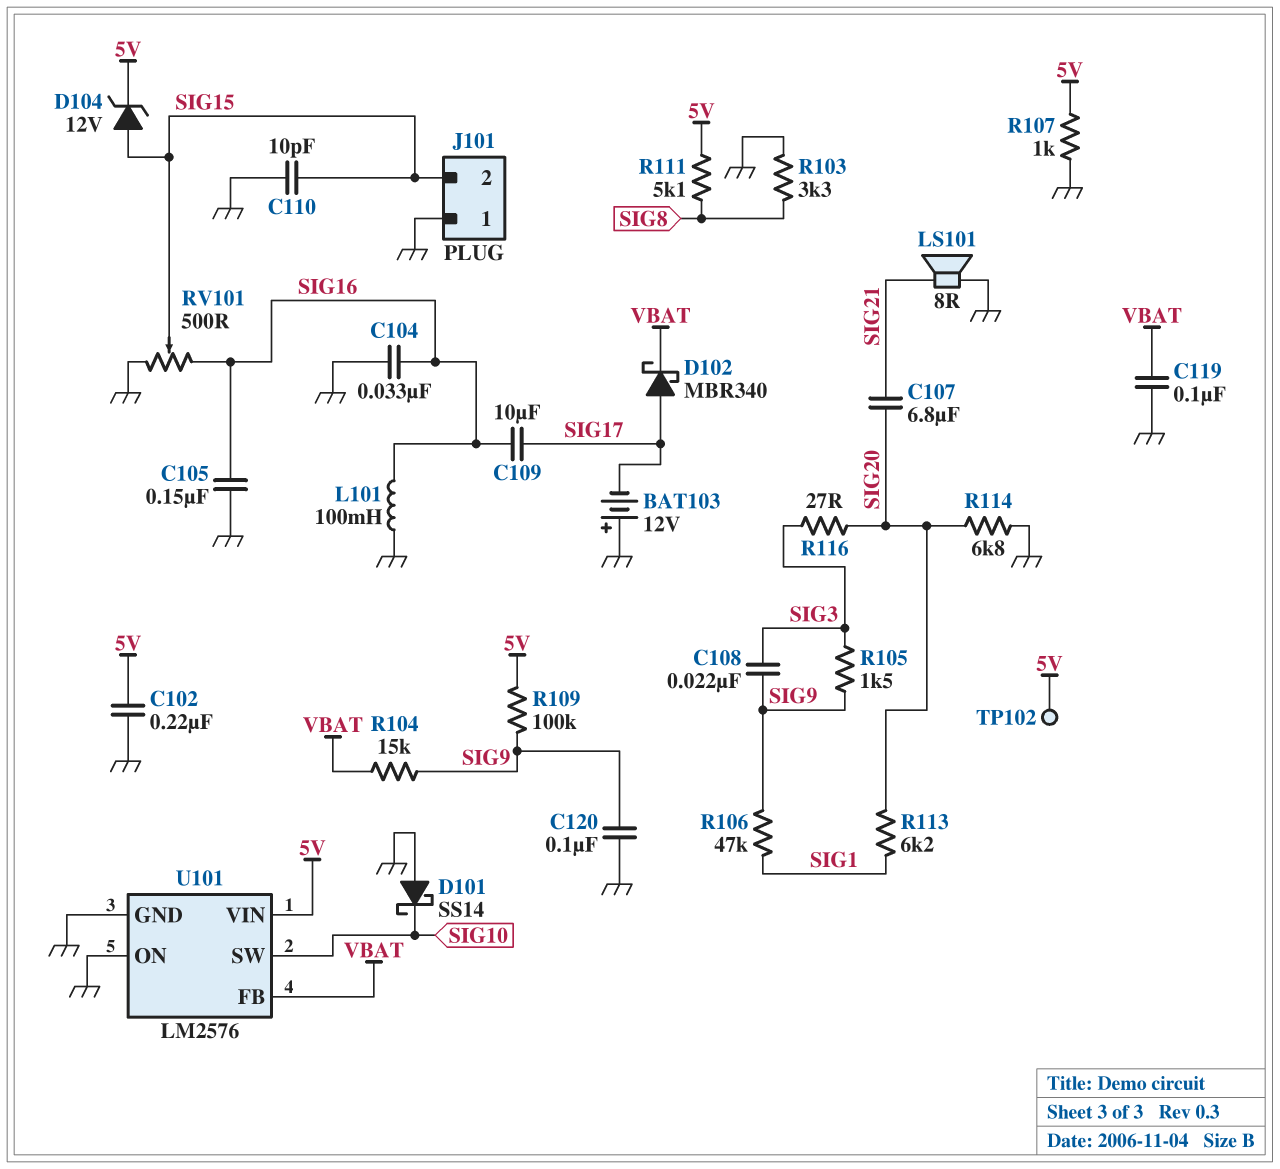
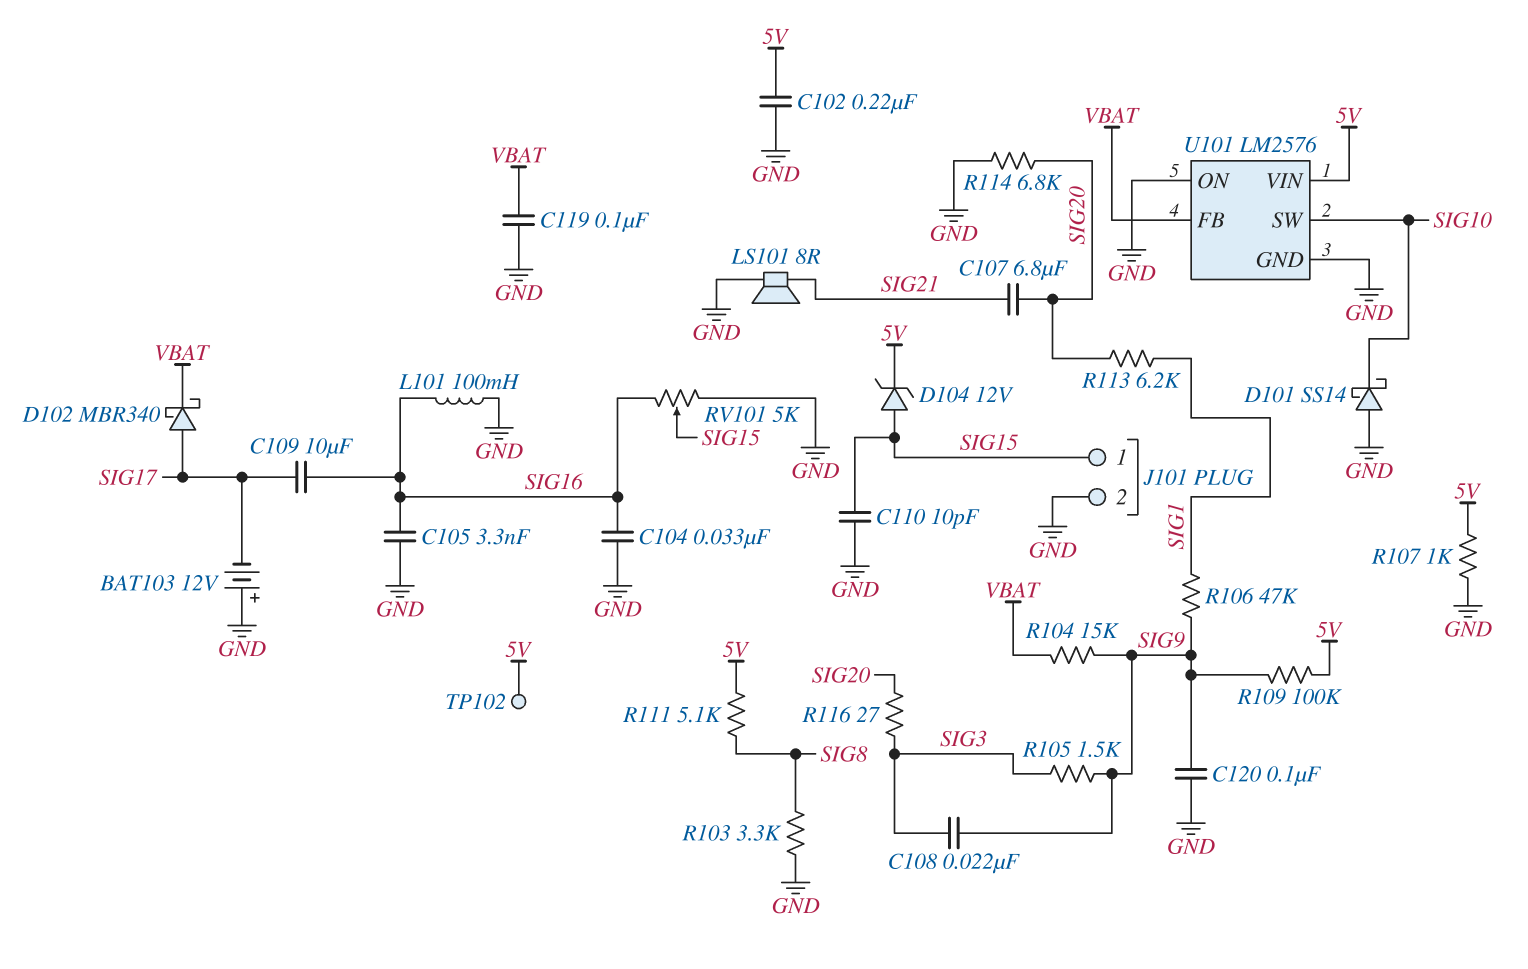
C105: 150nF (GND, SIG16) -> 3.3nF (GND, SIG16)
J101 pin 1: GND -> SIG15
J101 pin 2: SIG15 -> GND
RV101: 500 (GND, SIG16, wiper SIG15) -> 5k (GND, SIG16, wiper SIG15)

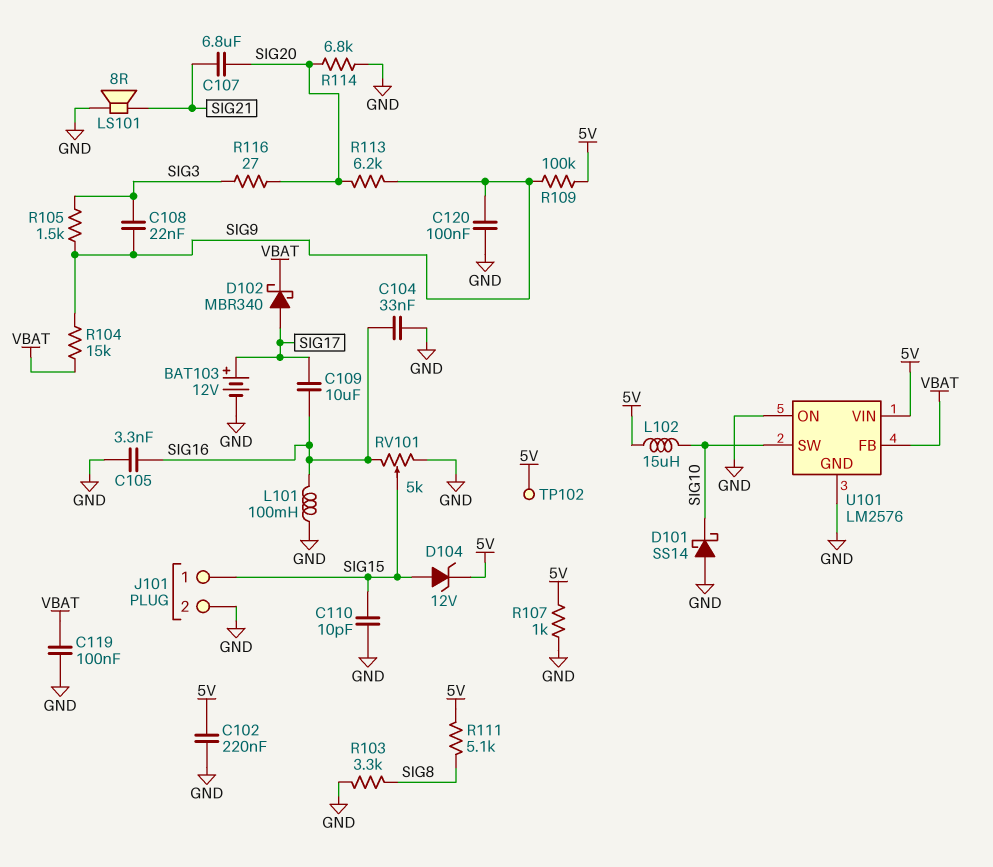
BAT103: 12V (plus GND, minus SIG17) -> 12V (plus SIG17, minus GND)
L102: none -> 15uH (5V, SIG10)
R106: 47k (SIG1, SIG9) -> none
R113: 6.2k (SIG1, SIG20) -> 6.2k (SIG9, SIG20)

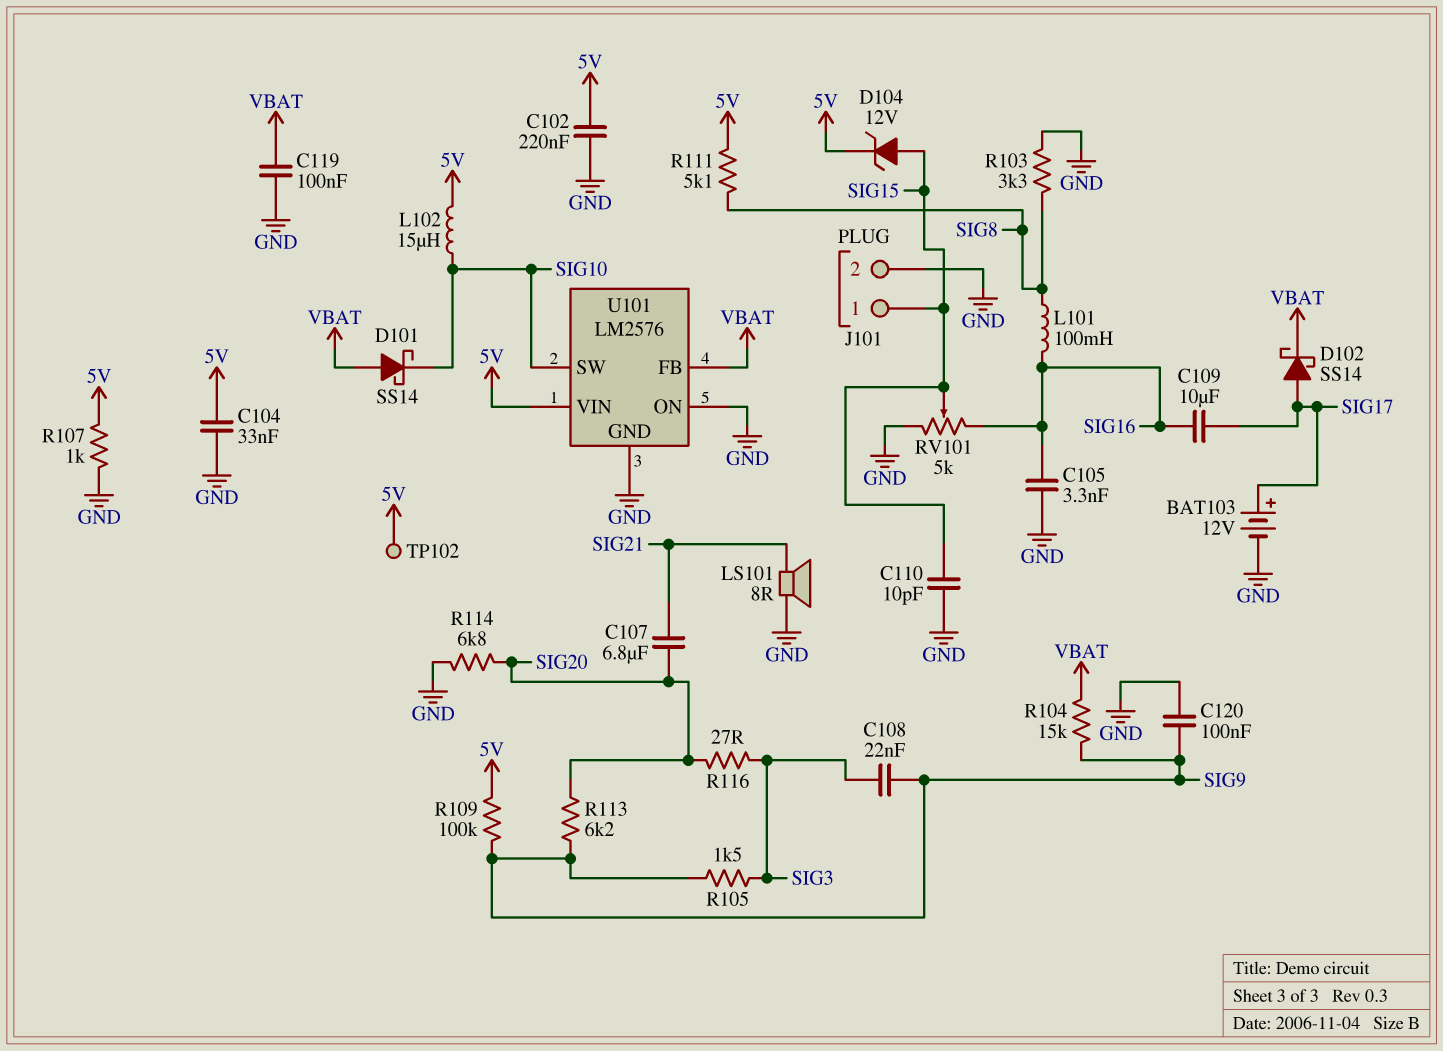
C104: 33nF (GND, SIG16) -> 33nF (5V, GND)
D101: schottky SS14 (A GND, K SIG10) -> schottky SS14 (A VBAT, K SIG10)
D102: schottky MBR340 (A SIG17, K VBAT) -> schottky SS14 (A SIG17, K VBAT)
L101: 100mH (GND, SIG16) -> 100mH (SIG8, SIG16)

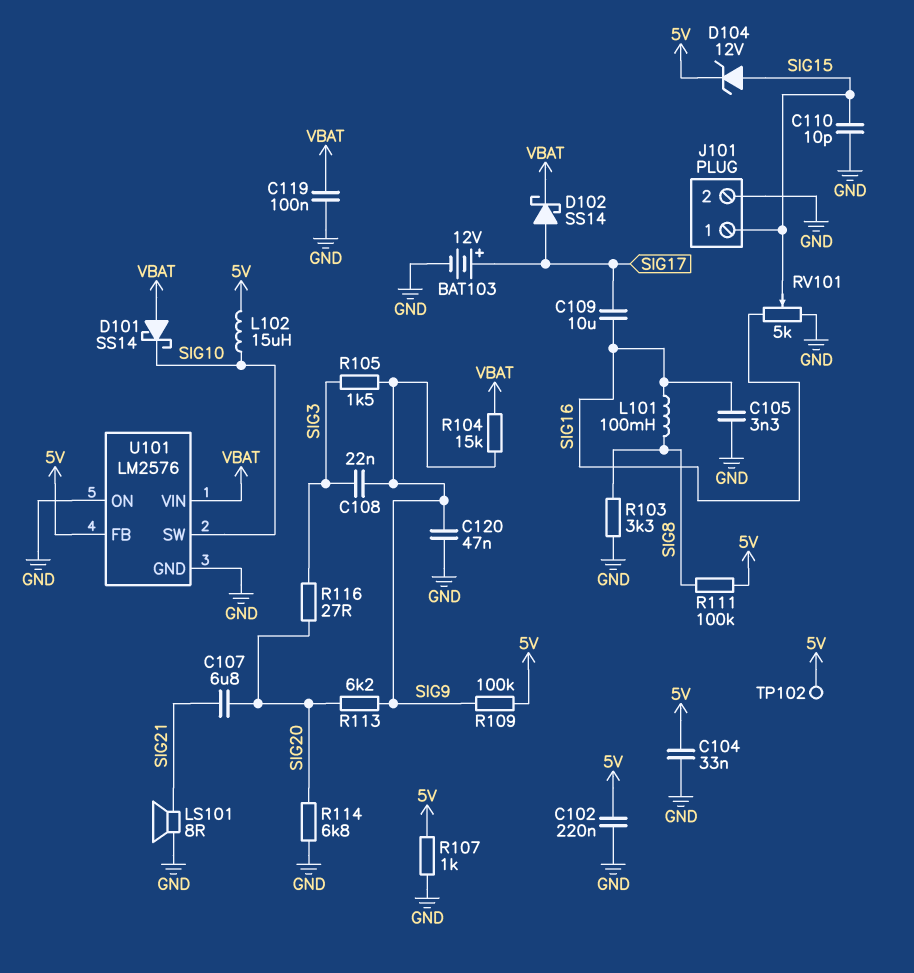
C120: 100nF (GND, SIG9) -> 47nF (GND, SIG9)
R111: 5.1k (5V, SIG8) -> 100k (5V, SIG8)
U101 pin FB: VBAT -> 5V
U101 pin VIN: 5V -> VBAT

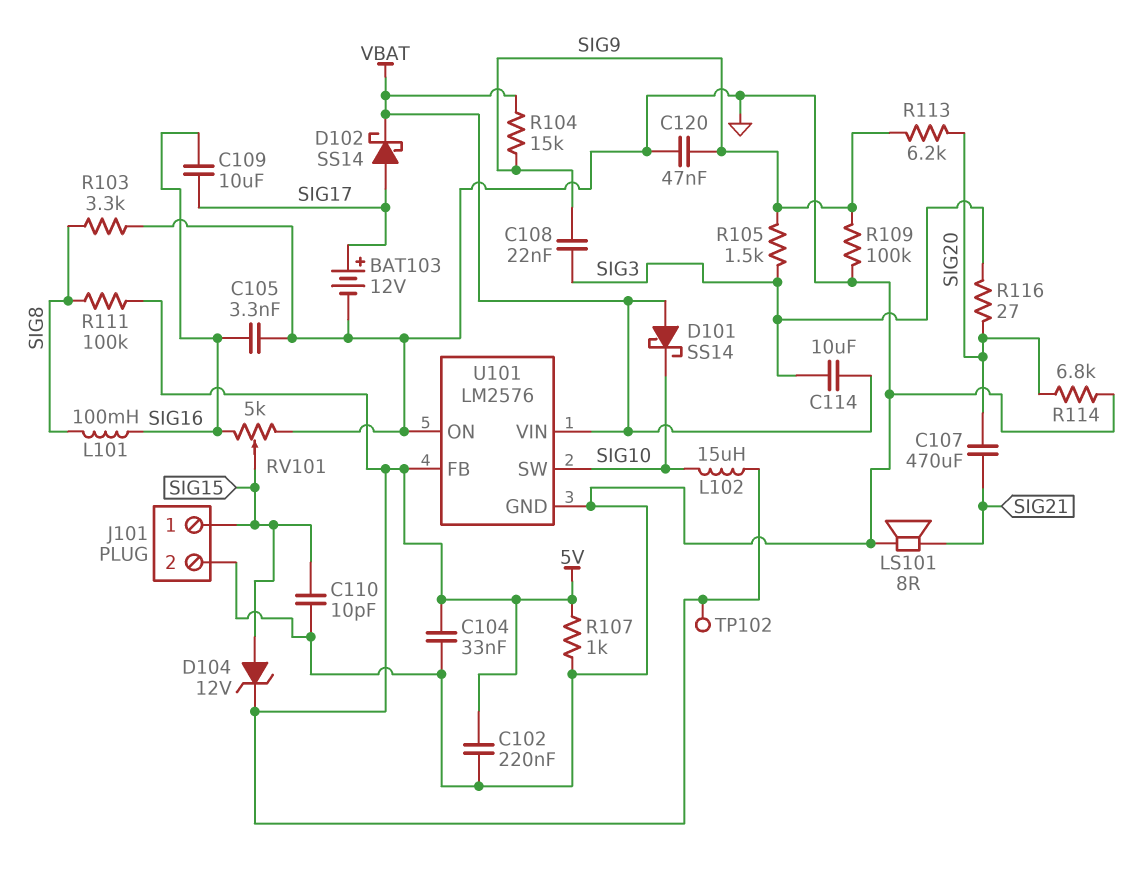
C107: 6.8uF (SIG20, SIG21) -> 470uF (SIG20, SIG21)
C114: none -> 10uF (SIG3, VBAT)
C119: 100nF (GND, VBAT) -> none
R109: 100k (5V, SIG9) -> 100k (GND, SIG9)

